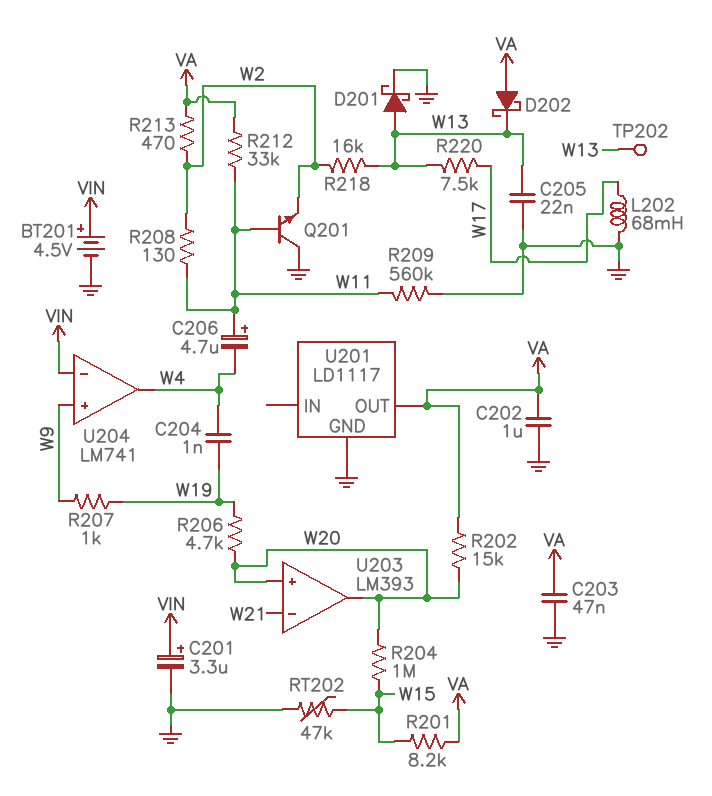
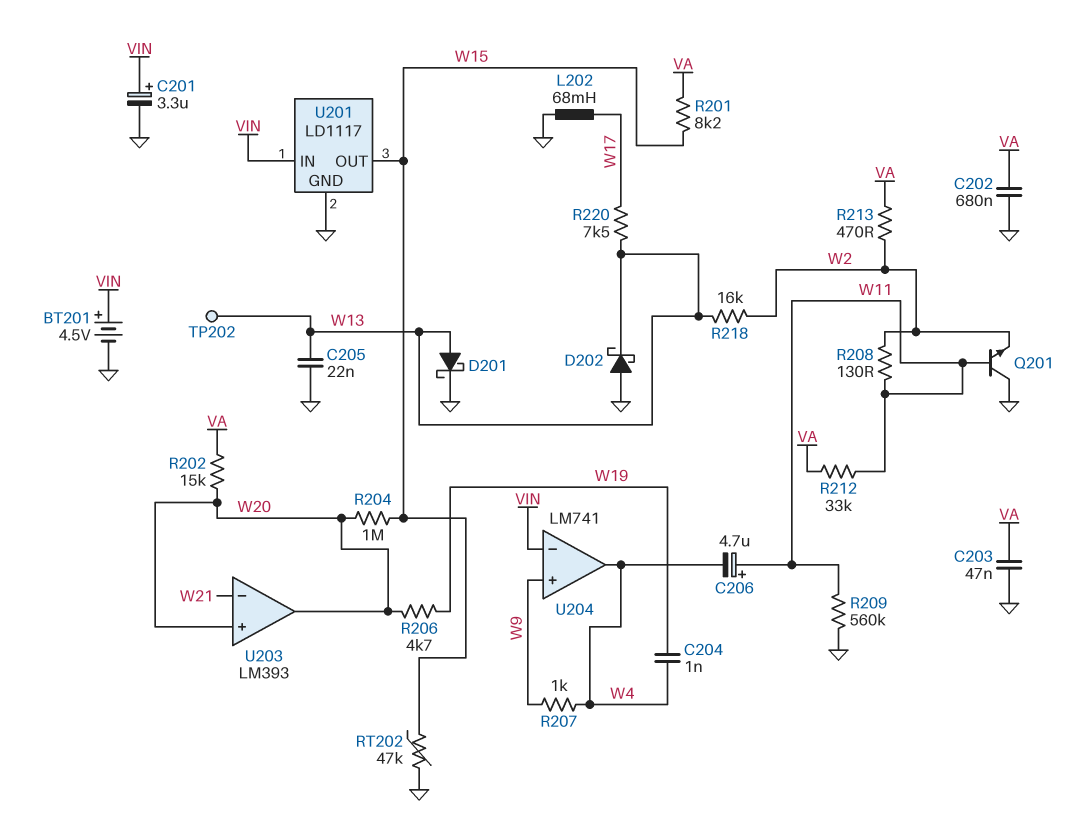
C202: 1uF (GND, VA) -> 680nF (GND, VA)
D202: schottky (A VA, K W13) -> schottky (A GND, K W13)
R207: 1k (W9, W19) -> 1k (W4, W9)
U201 pin IN: none -> VIN
U201 pin OUT: VA -> W15

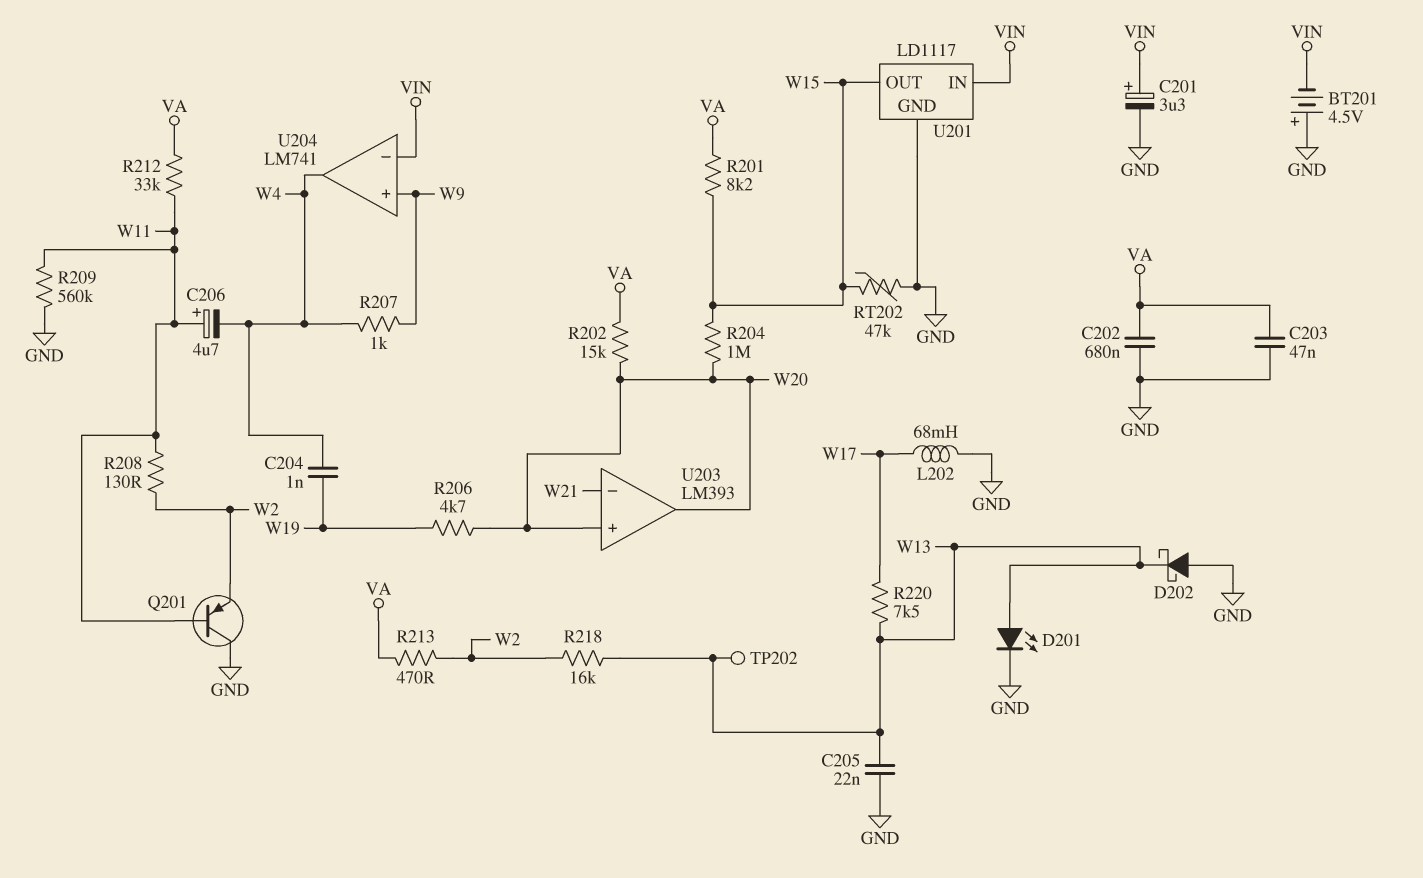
BT201: 4.5V (plus VIN, minus GND) -> 4.5V (plus GND, minus VIN)
D201: schottky (A W13, K GND) -> LED (A W13, K GND)
Q201: NPN (B W11, C GND, E W2) -> PNP (B W11, C GND, E W2)

